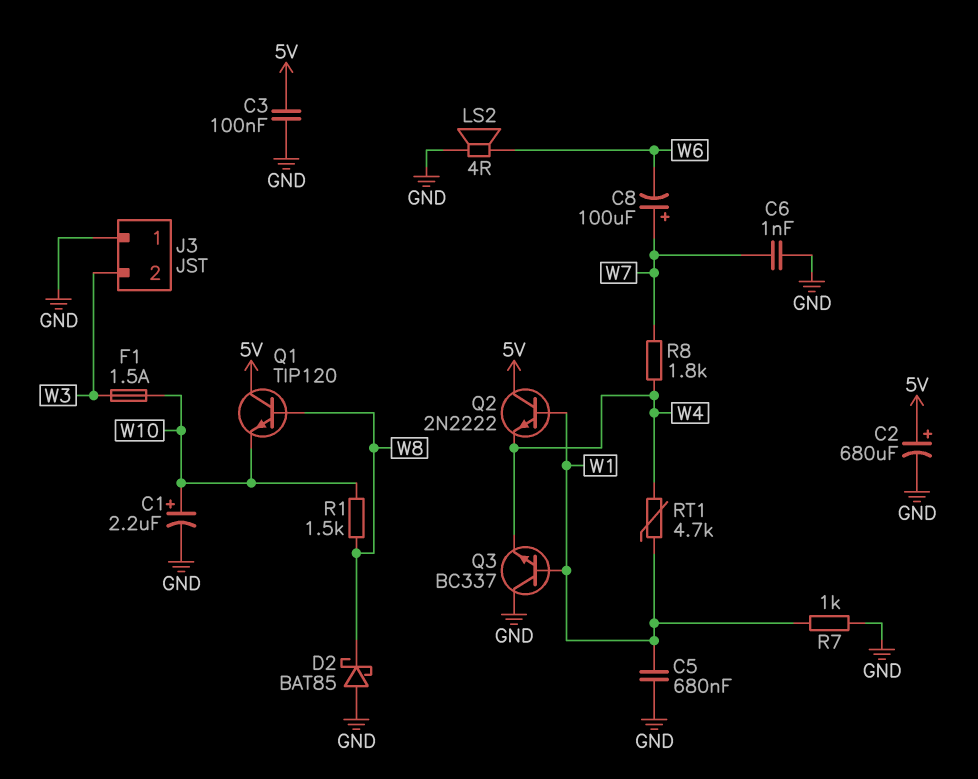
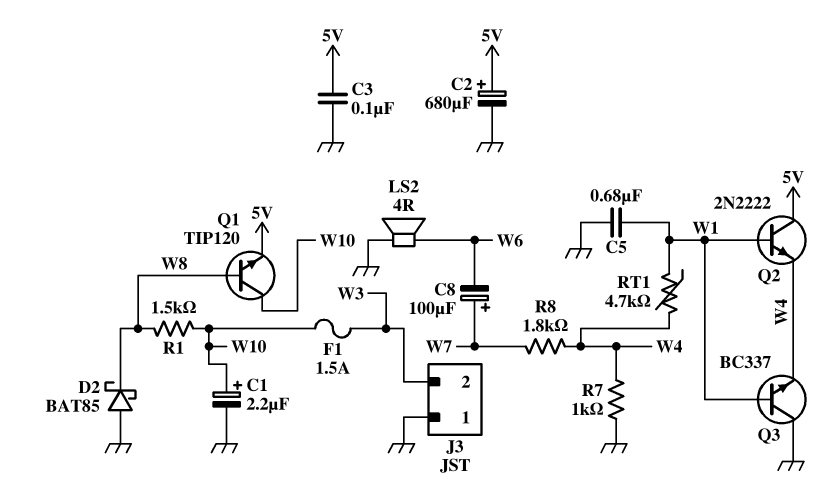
C6: 1nF (GND, W7) -> none
Q1: NPN TIP120 (B W8, C 5V, E W10) -> NPN TIP120 (B W8, C W10, E 5V)
R7: 1k (GND, W1) -> 1k (GND, W4)

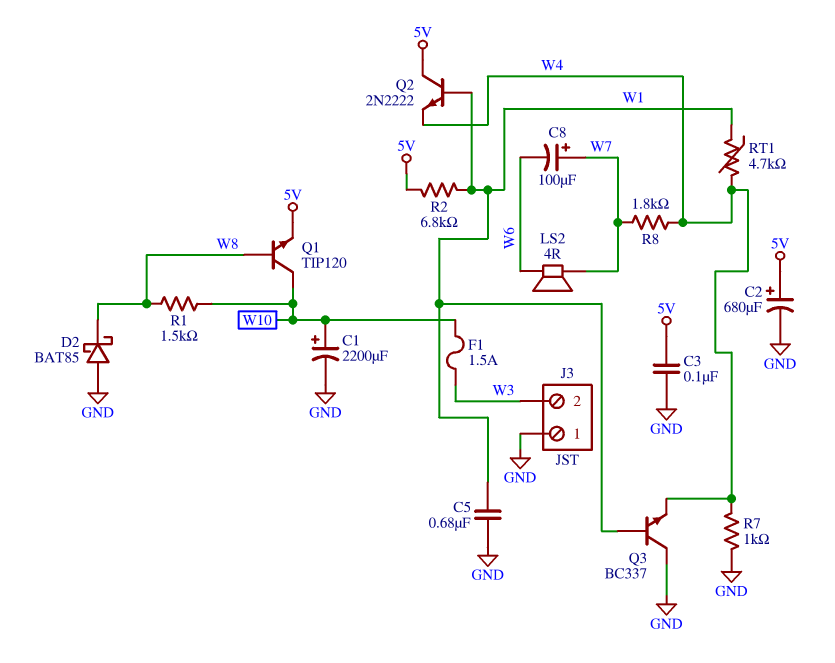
C1: 2.2uF (plus W10, minus GND) -> 2200uF (plus W10, minus GND)
LS2: speaker 4R (GND, W6) -> speaker 4R (W6, W7)
R2: none -> 6.8k (5V, W1)

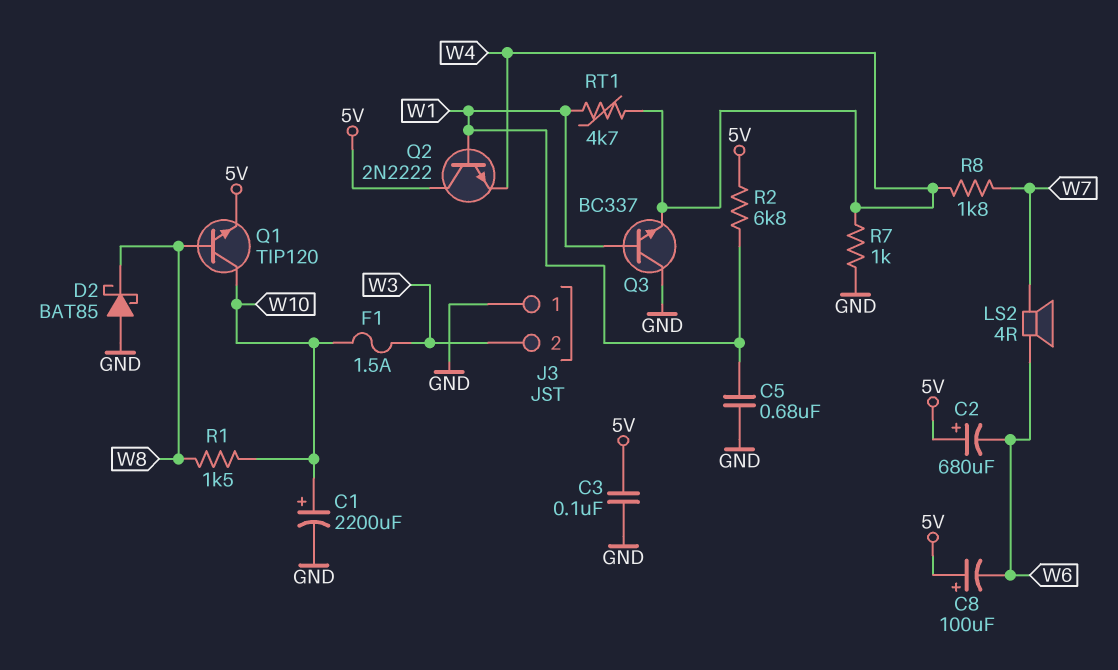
C2: 680uF (plus 5V, minus GND) -> 680uF (plus 5V, minus W6)
C8: 100uF (plus W7, minus W6) -> 100uF (plus 5V, minus W6)

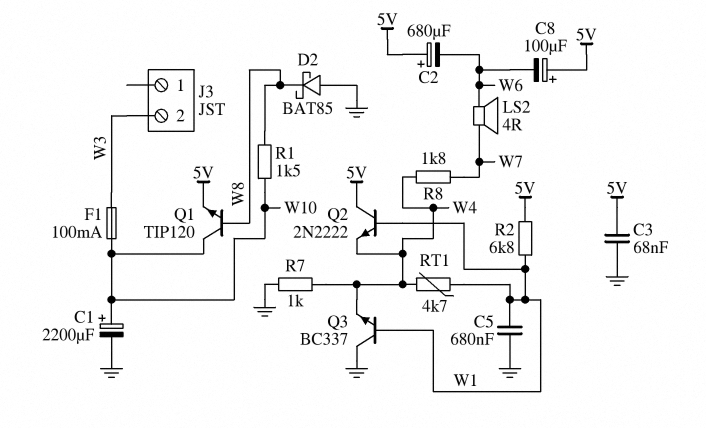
C3: 100nF (5V, GND) -> 68nF (5V, GND)
F1: 1.5A (W3, W10) -> 100mA (W3, W10)
J3 pin 1: GND -> none

